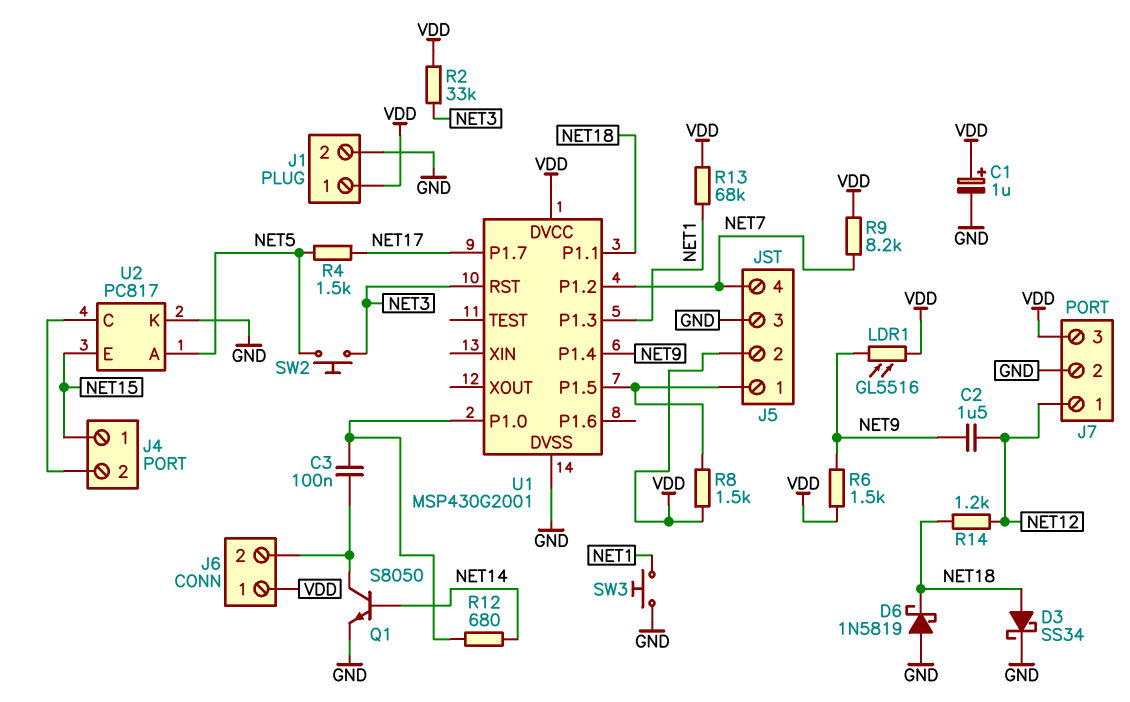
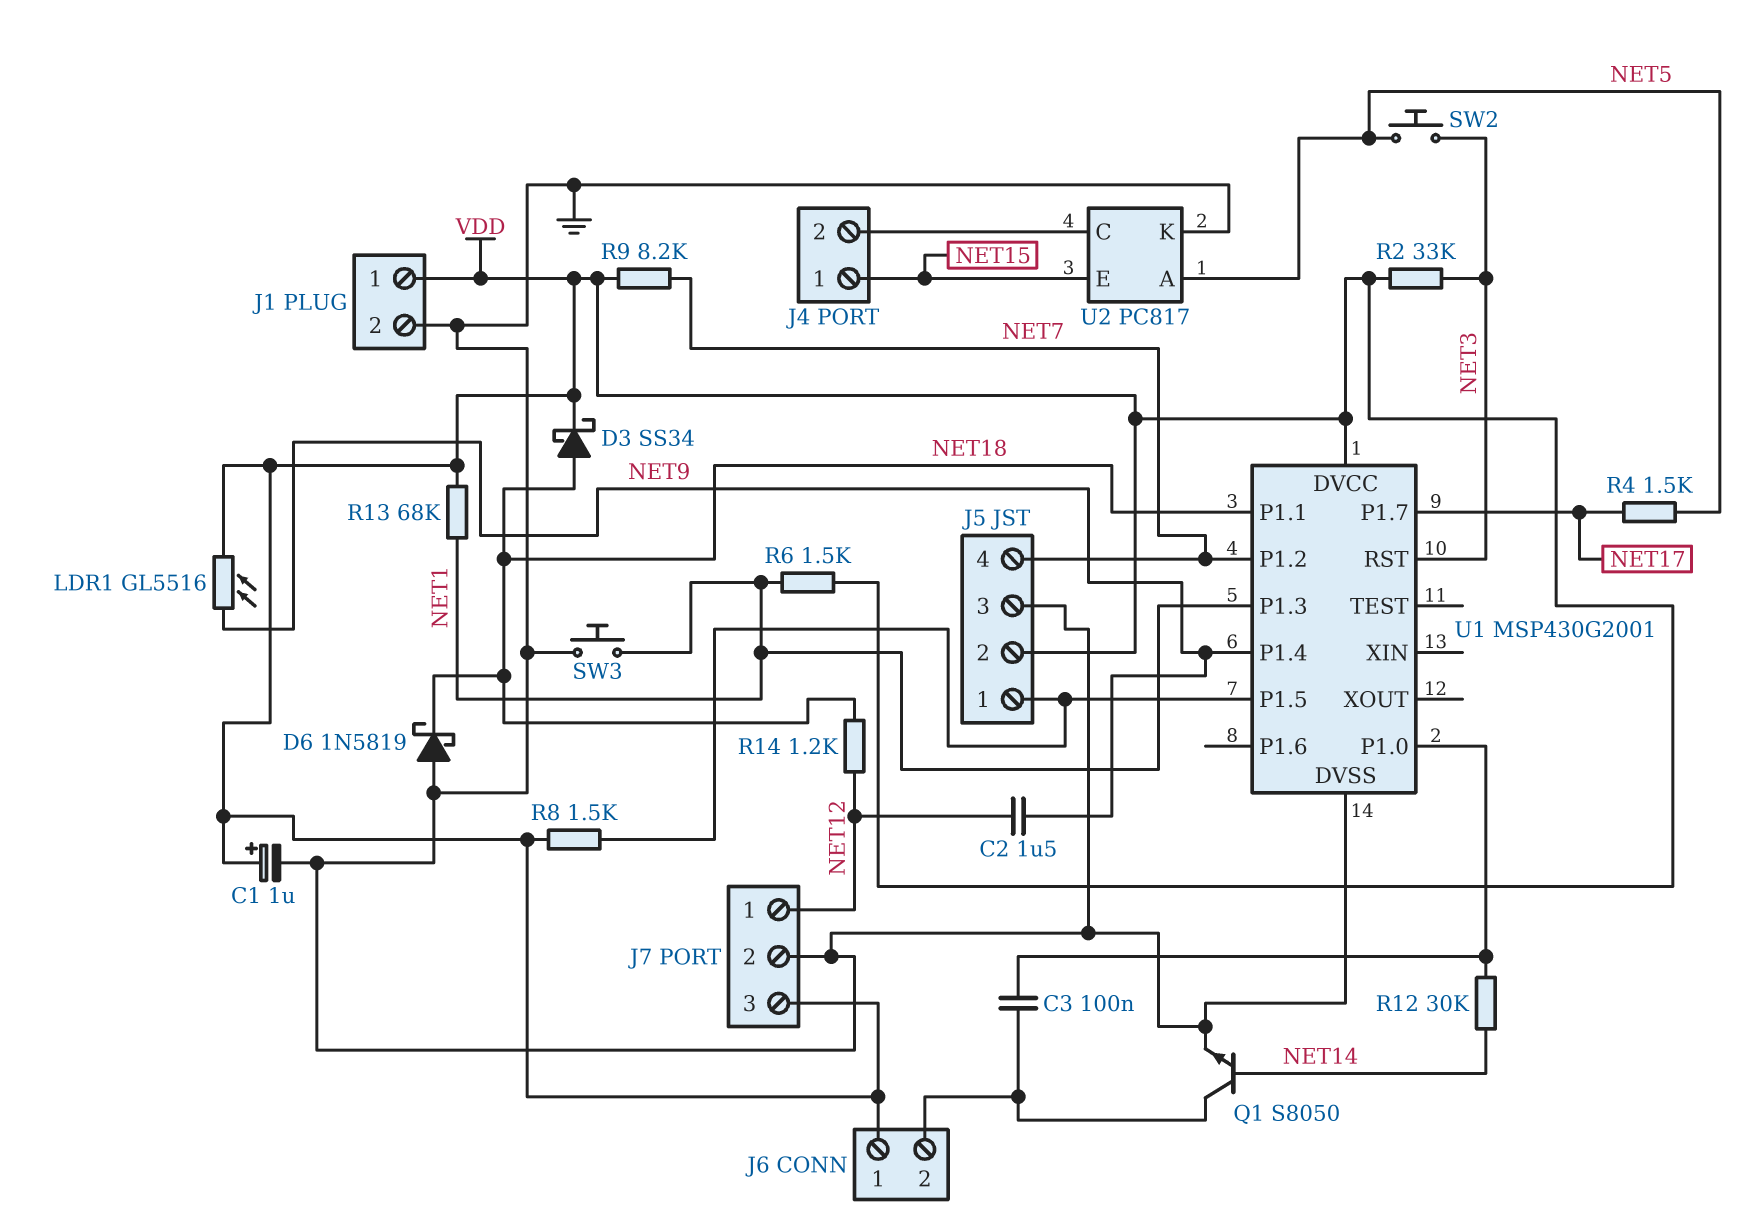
D3: schottky SS34 (A NET18, K GND) -> schottky SS34 (A NET18, K VDD)
R6: 1.5k (NET9, VDD) -> 1.5k (NET1, VDD)
R12: 680 (NET14, U1/P1.0) -> 30k (NET14, U1/P1.0)

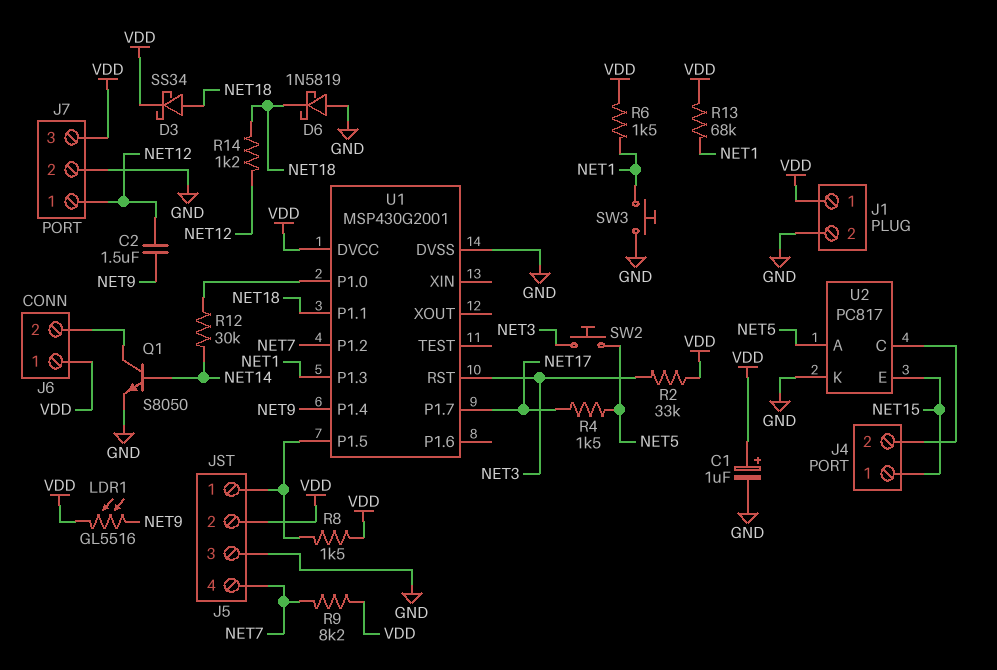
C3: 100nF (J6/2, U1/P1.0) -> none

